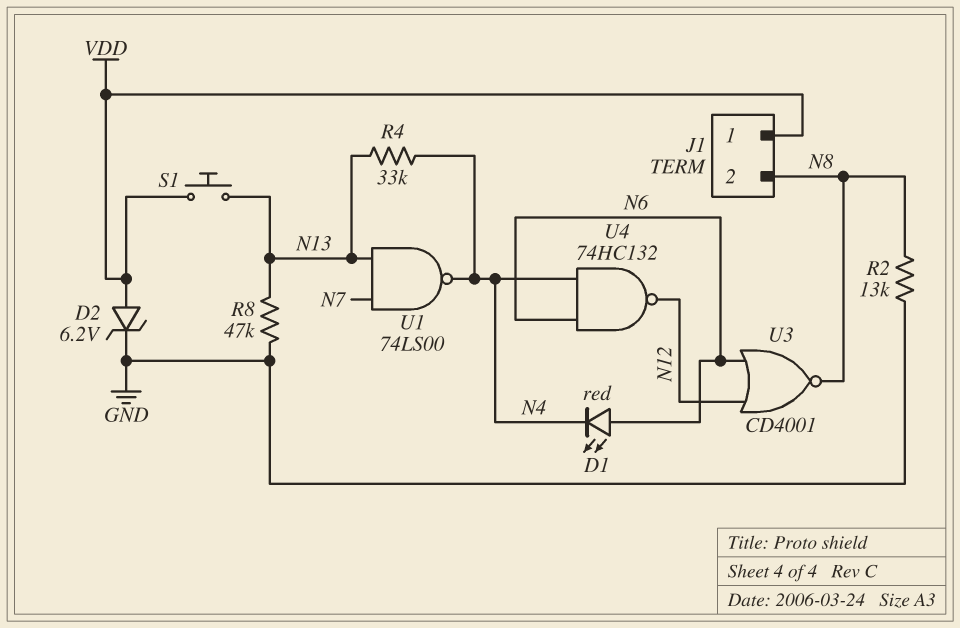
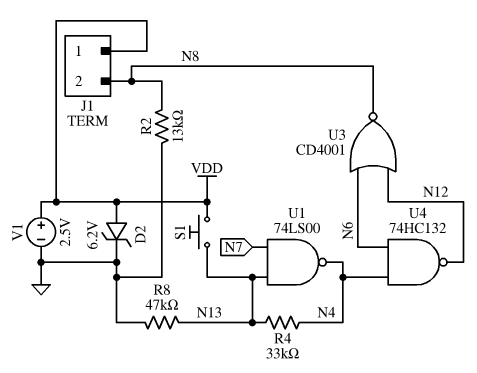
D1: LED red (A N6, K N4) -> none
V1: none -> 2.5V (plus VDD, minus GND)

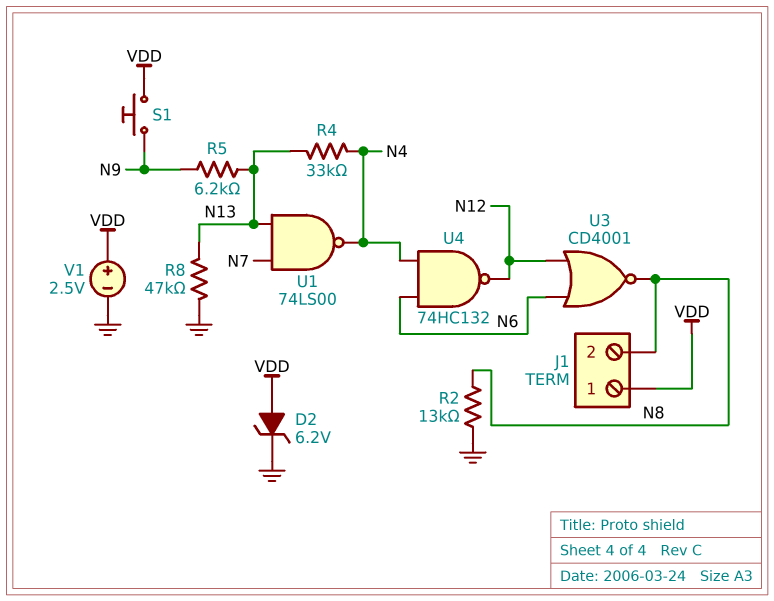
R5: none -> 6.2k (N9, N13)
S1: button (N13, VDD) -> button (N9, VDD)

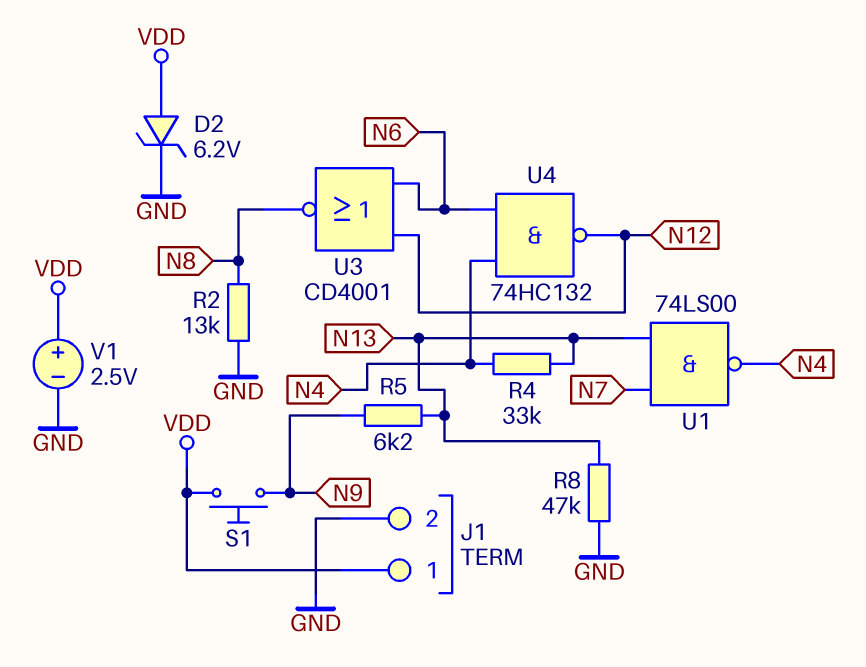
J1 pin 2: N8 -> GND

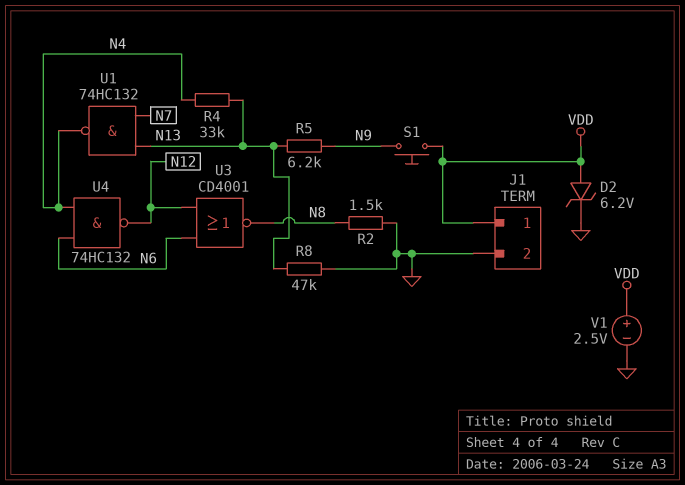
R2: 13k (GND, N8) -> 1.5k (GND, N8)
U1: NAND 74LS00 (in N7, in N13, out N4) -> NAND 74HC132 (in N7, in N13, out N4)

